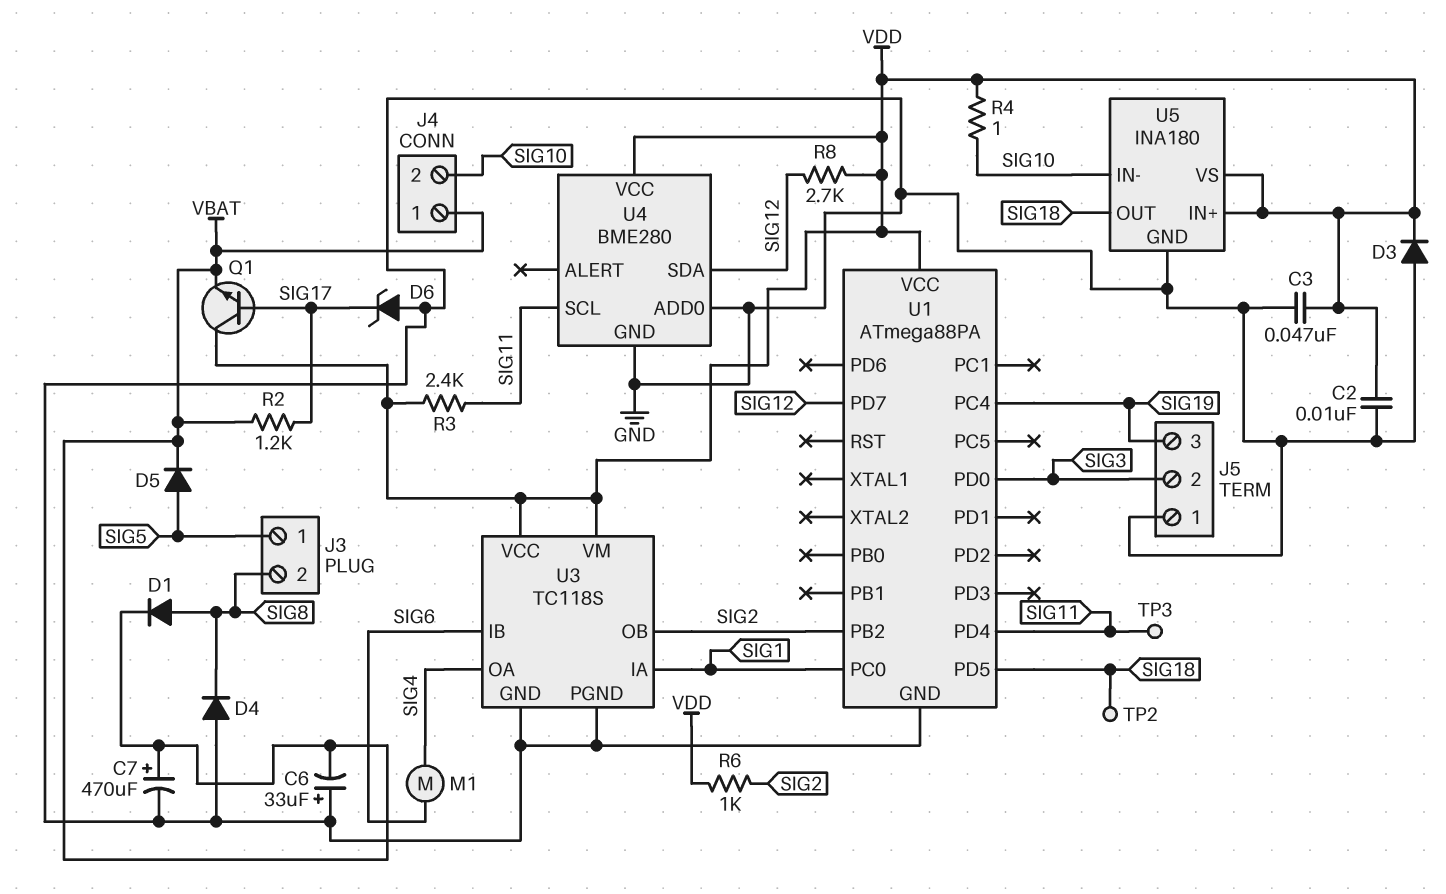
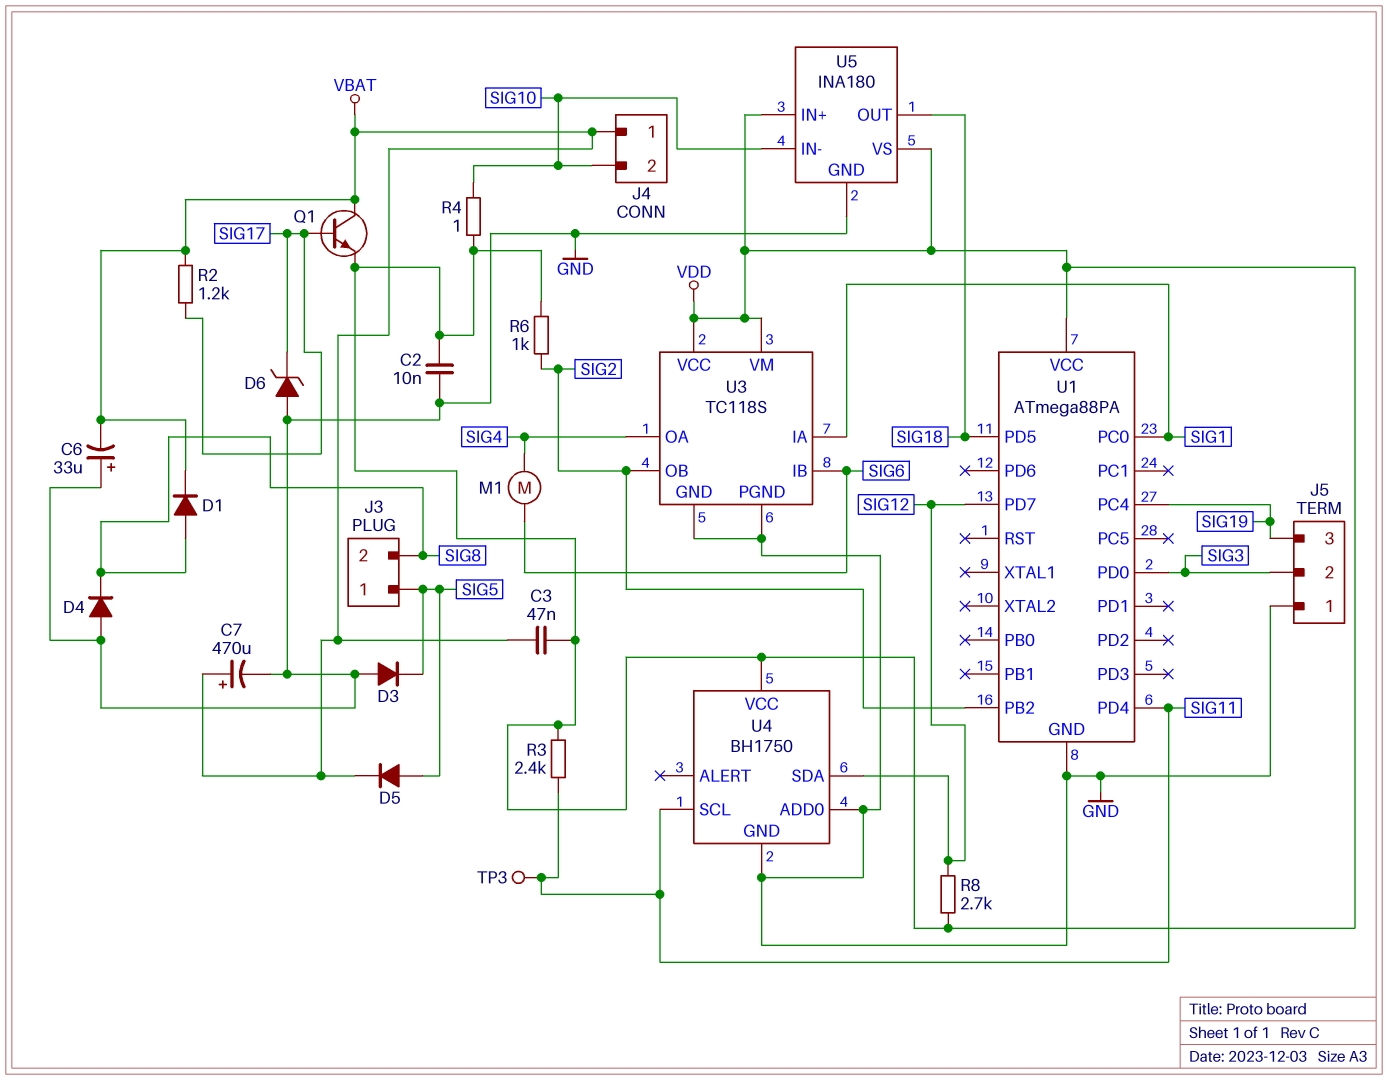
C3: 47nF (GND, VDD) -> 47nF (VBAT, VDD)
D3: diode (A GND, K VDD) -> diode (A GND, K SIG5)
Q1: NPN (B SIG17, C VDD, E VBAT) -> NPN (B SIG17, C VBAT, E VDD)
TP2: test point (SIG18) -> none
U4: BME280 -> BH1750

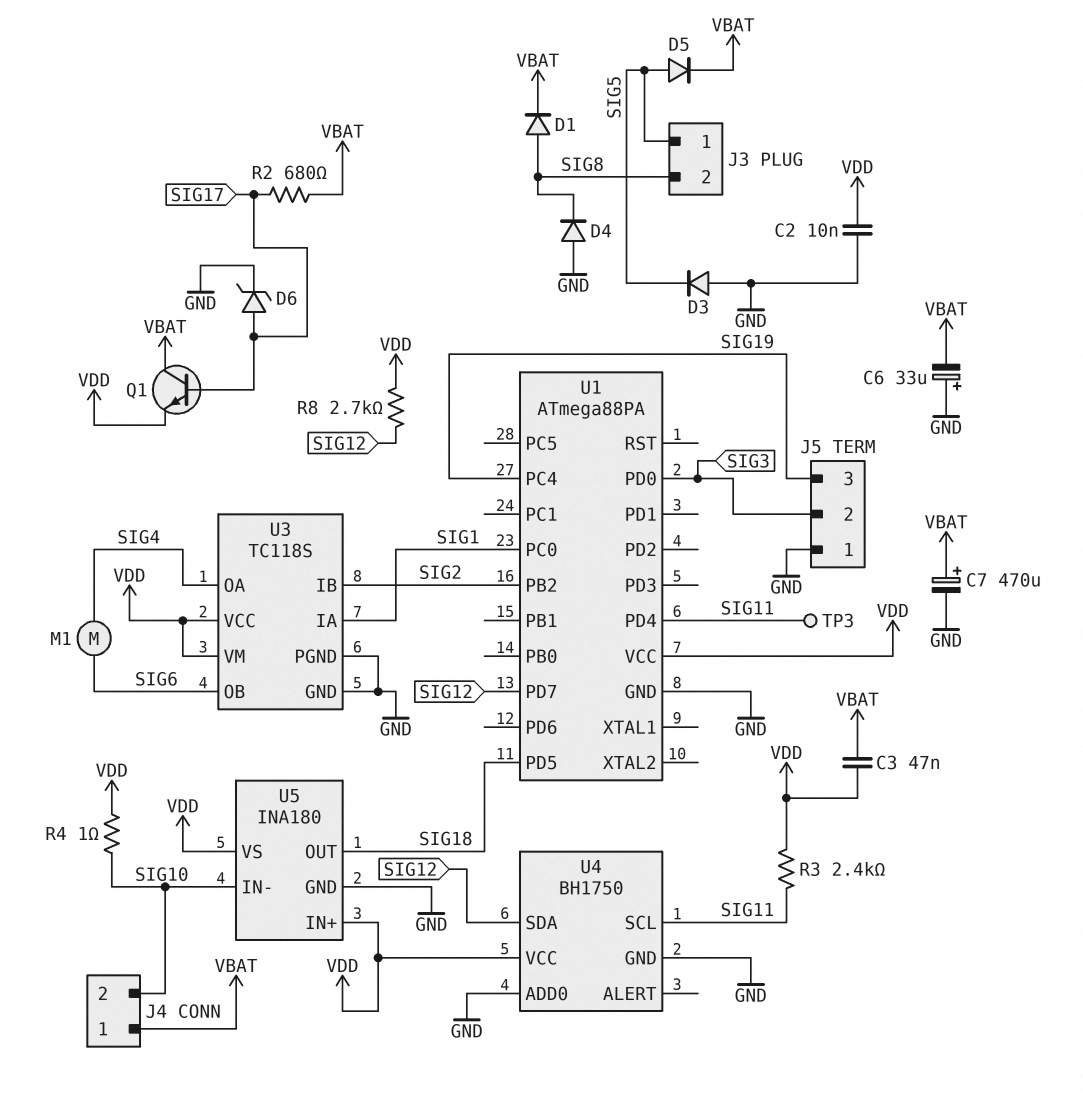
D6: zener (A GND, K SIG17) -> zener (A SIG17, K GND)
R2: 1.2k (SIG17, VBAT) -> 680 (SIG17, VBAT)
R6: 1k (SIG2, VDD) -> none
U3 pin IB: SIG6 -> SIG2
U3 pin OB: SIG2 -> SIG6

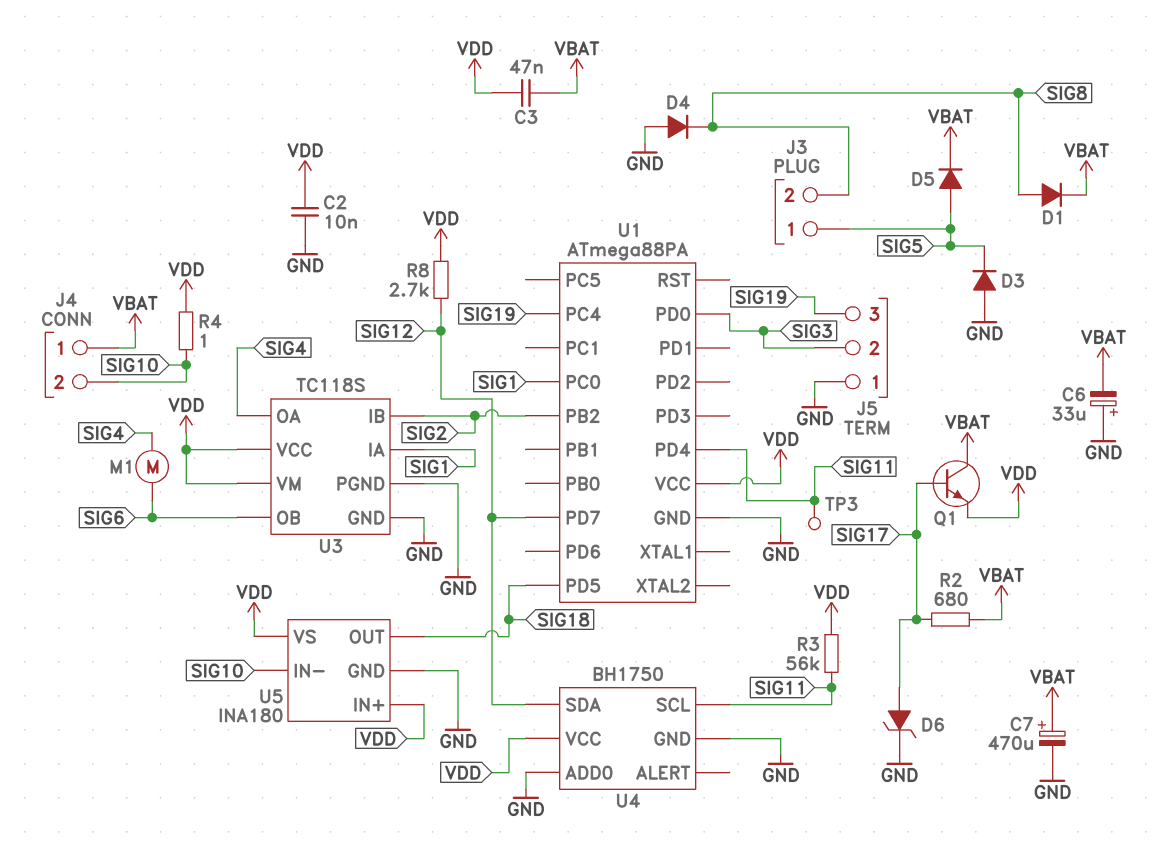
R3: 2.4k (SIG11, VDD) -> 56k (SIG11, VDD)

